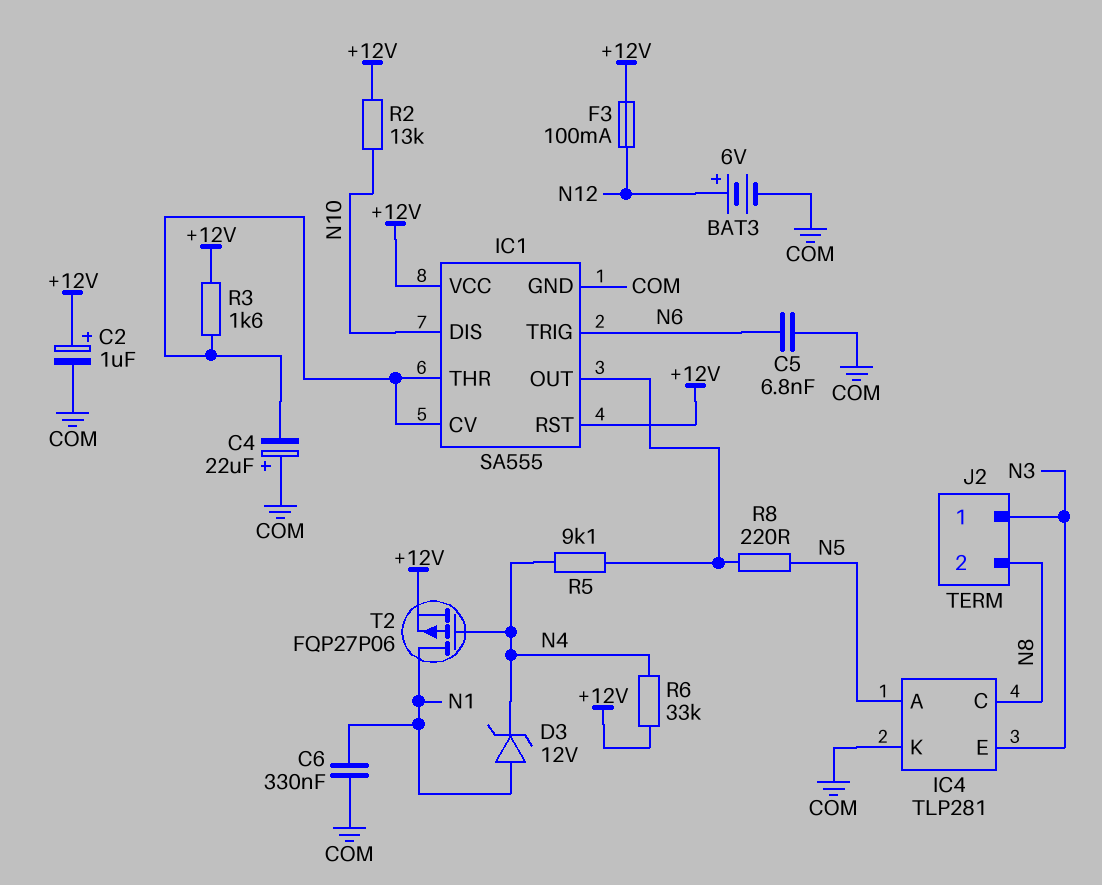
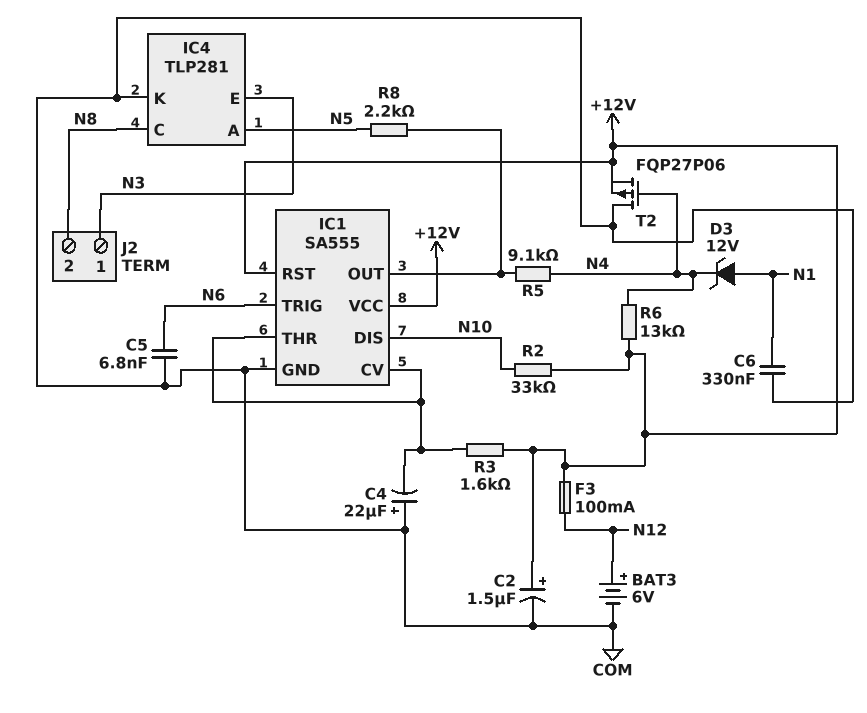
C2: 1uF (plus +12V, minus COM) -> 1.5uF (plus +12V, minus COM)
R2: 13k (+12V, N10) -> 33k (+12V, N10)
R6: 33k (+12V, N4) -> 13k (+12V, N4)
R8: 220 (IC1/OUT, N5) -> 2.2k (IC1/OUT, N5)
T2: PMOS FQP27P06 (G N4, D N1, S +12V) -> PMOS FQP27P06 (G N4, D COM, S +12V)

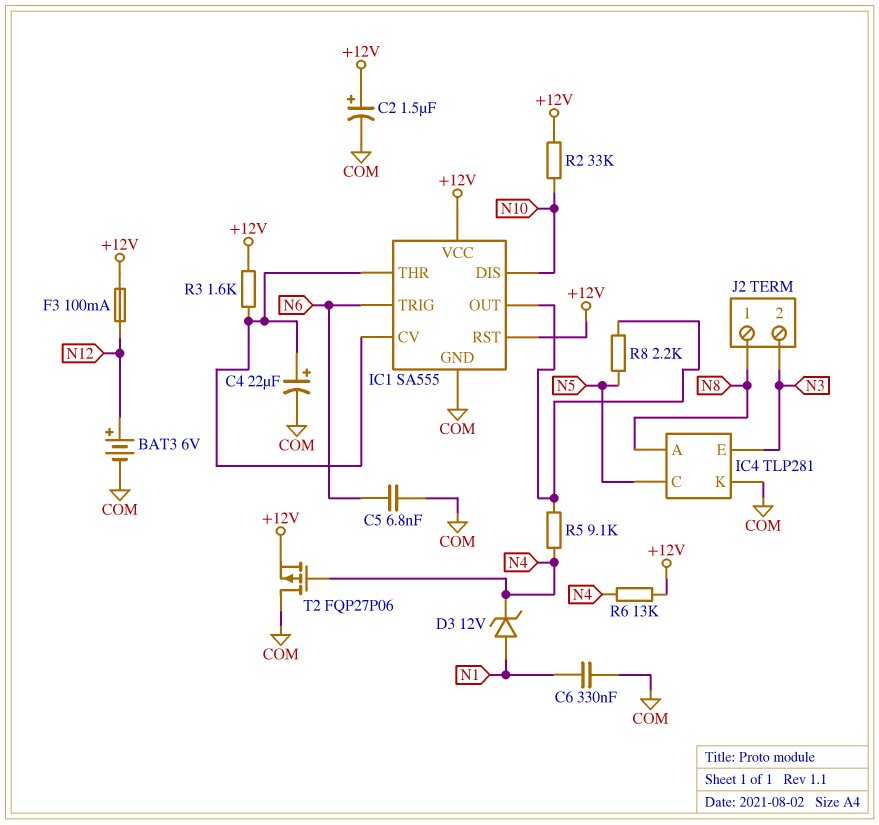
C4: 22uF (plus COM, minus IC1/CV) -> 22uF (plus IC1/CV, minus COM)
IC4 pin A: N5 -> N8
IC4 pin C: N8 -> N5
J2 pin 1: N3 -> N8
J2 pin 2: N8 -> N3

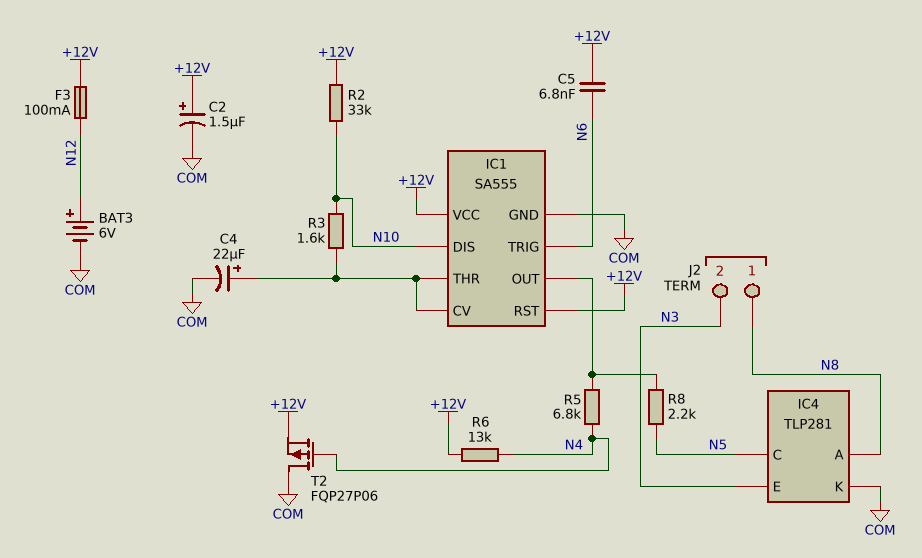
C5: 6.8nF (COM, N6) -> 6.8nF (+12V, N6)
C6: 330nF (COM, N1) -> none
D3: zener 12V (A N1, K N4) -> none
R3: 1.6k (+12V, IC1/CV) -> 1.6k (IC1/CV, N10)
R5: 9.1k (IC1/OUT, N4) -> 6.8k (IC1/OUT, N4)

